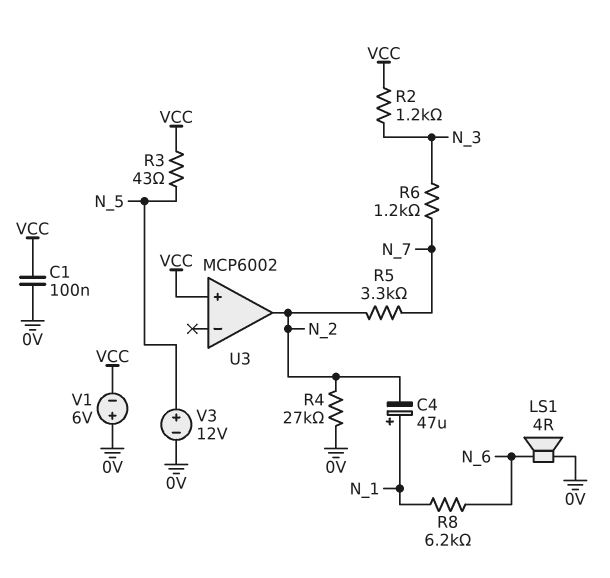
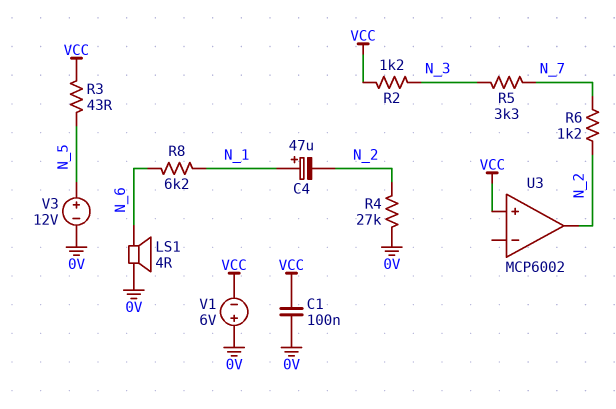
R5: 3.3k (N_2, N_7) -> 3.3k (N_3, N_7)
R6: 1.2k (N_3, N_7) -> 1.2k (N_2, N_7)

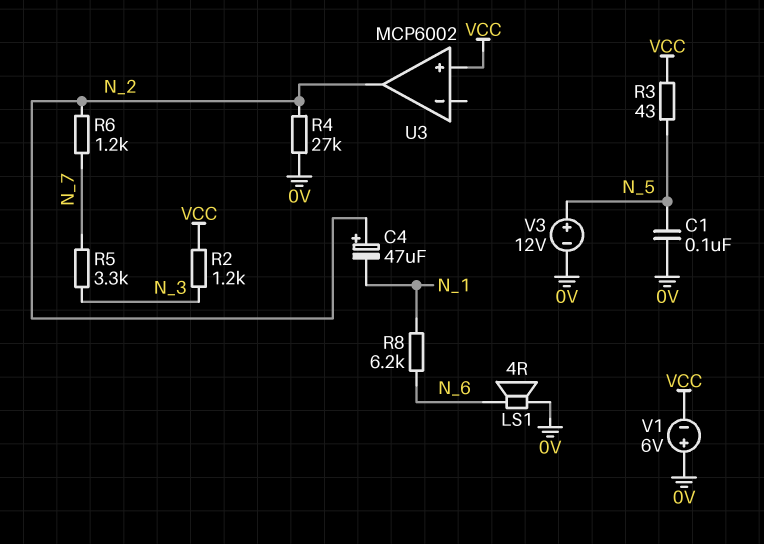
C1: 100nF (0V, VCC) -> 100nF (0V, N_5)
C4: 47uF (plus N_1, minus N_2) -> 47uF (plus N_2, minus N_1)

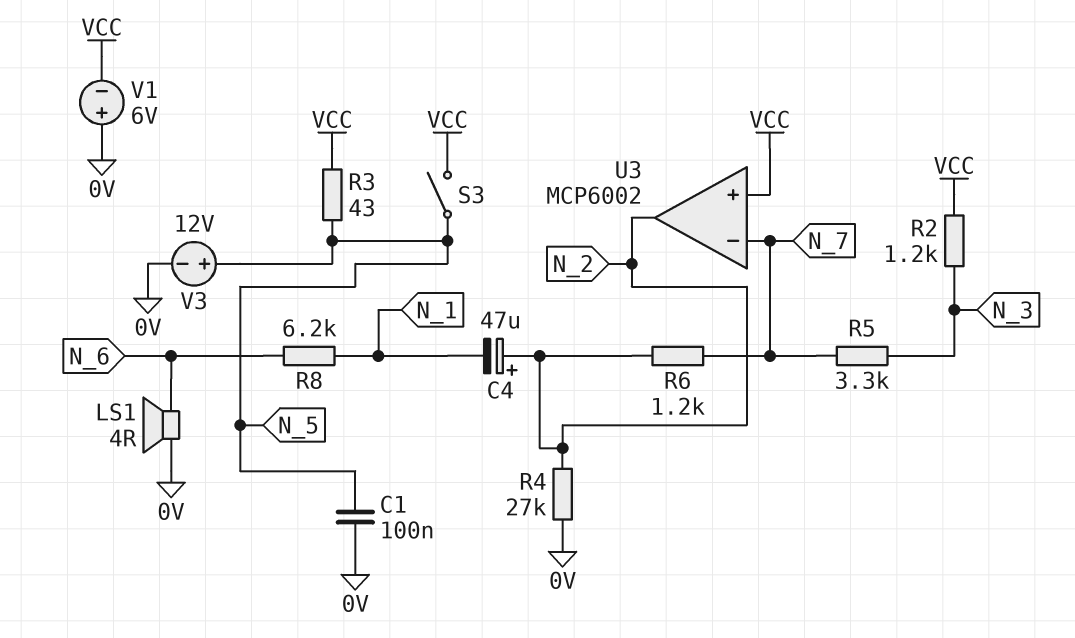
S3: none -> switch (N_5, VCC)
U3 pin in-: none -> N_7

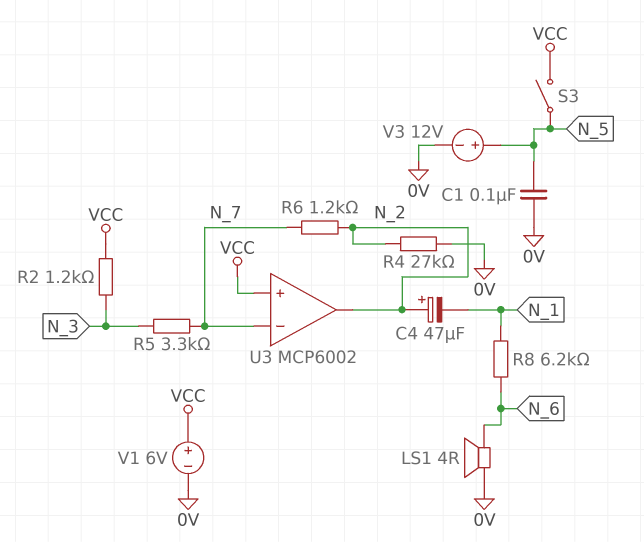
R3: 43 (N_5, VCC) -> none
V1: 6V (plus 0V, minus VCC) -> 6V (plus VCC, minus 0V)

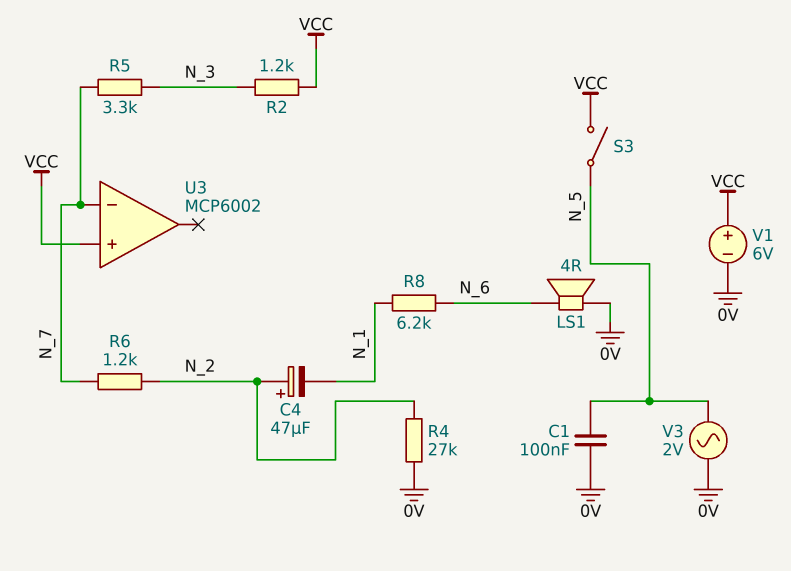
U3 pin out: N_2 -> none
V3: 12V (plus N_5, minus 0V) -> AC 2V (0V, N_5)

